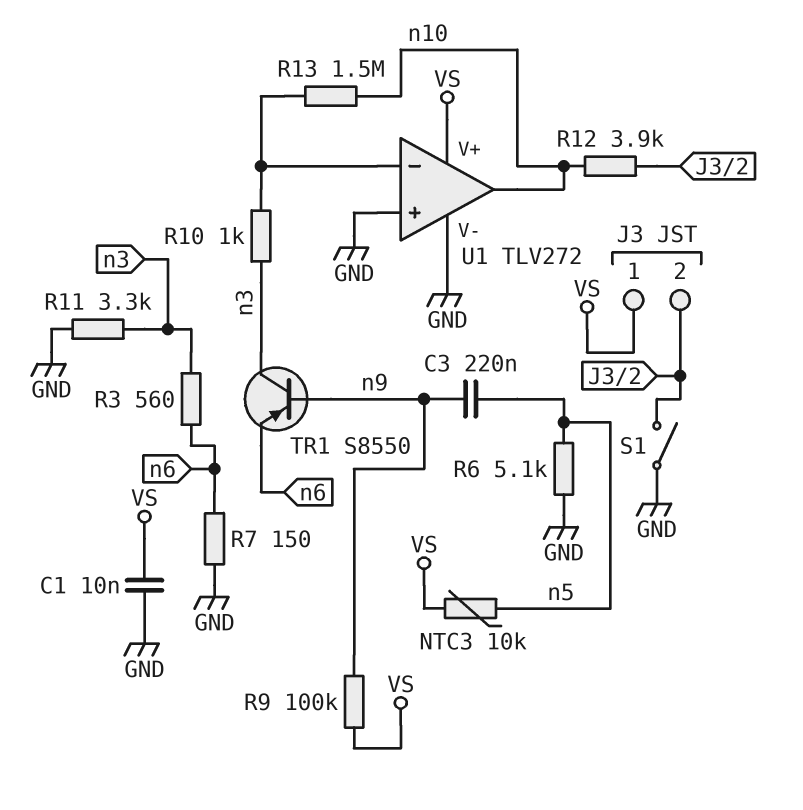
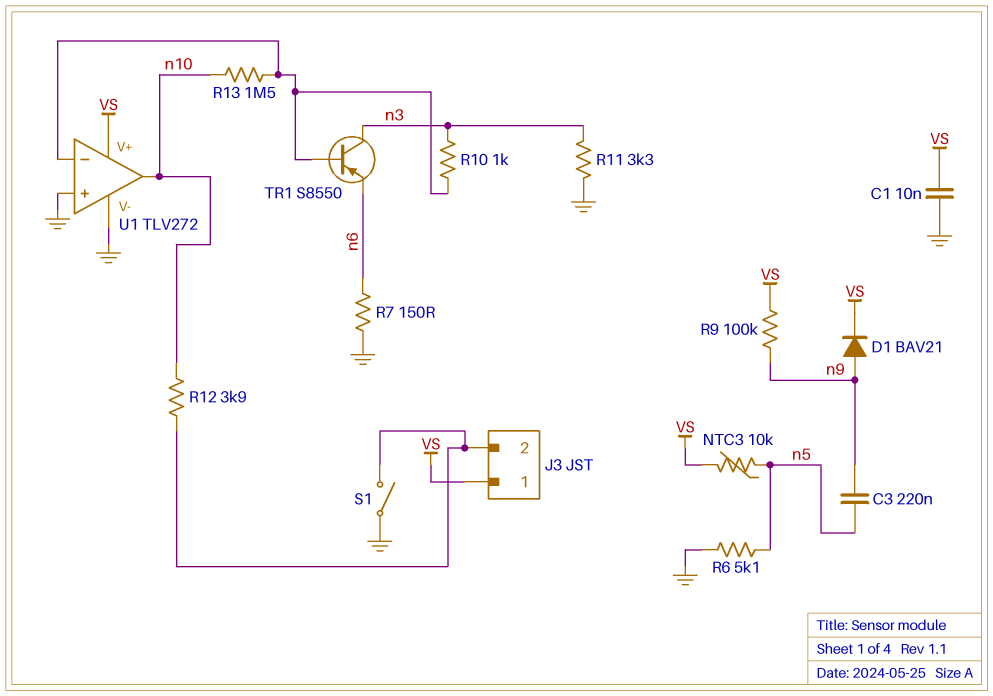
D1: none -> diode BAV21 (A n9, K VS)
R3: 560 (n3, n6) -> none
TR1: PNP S8550 (B n9, C n3, E n6) -> PNP S8550 (B U1/in-, C n3, E n6)

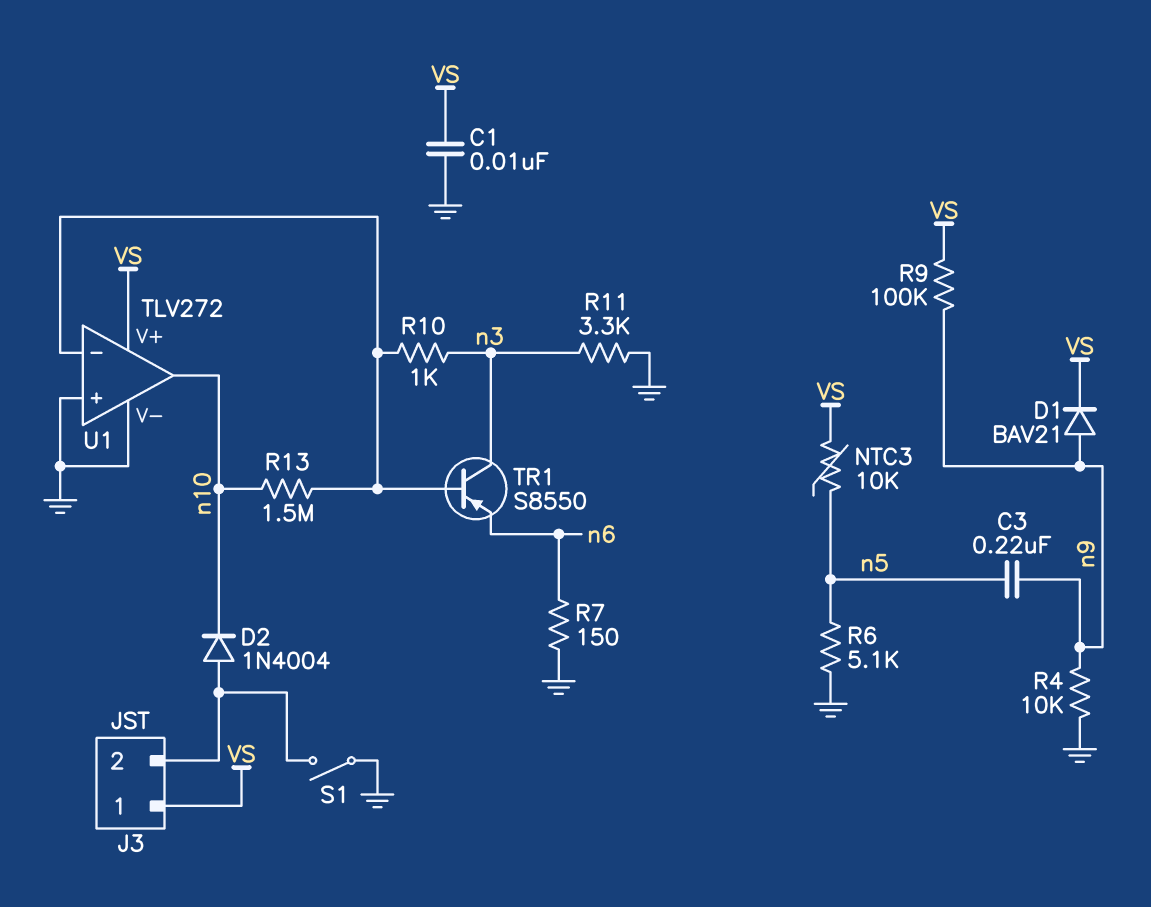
D2: none -> diode 1N4004 (A J3/2, K n10)
R4: none -> 10k (GND, n9)
R12: 3.9k (J3/2, n10) -> none

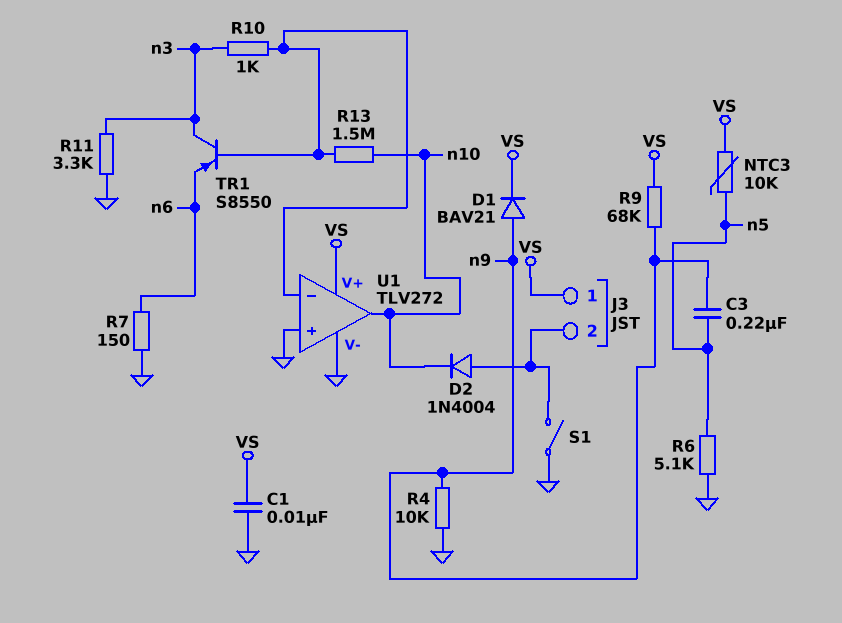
R9: 100k (VS, n9) -> 68k (VS, n9)

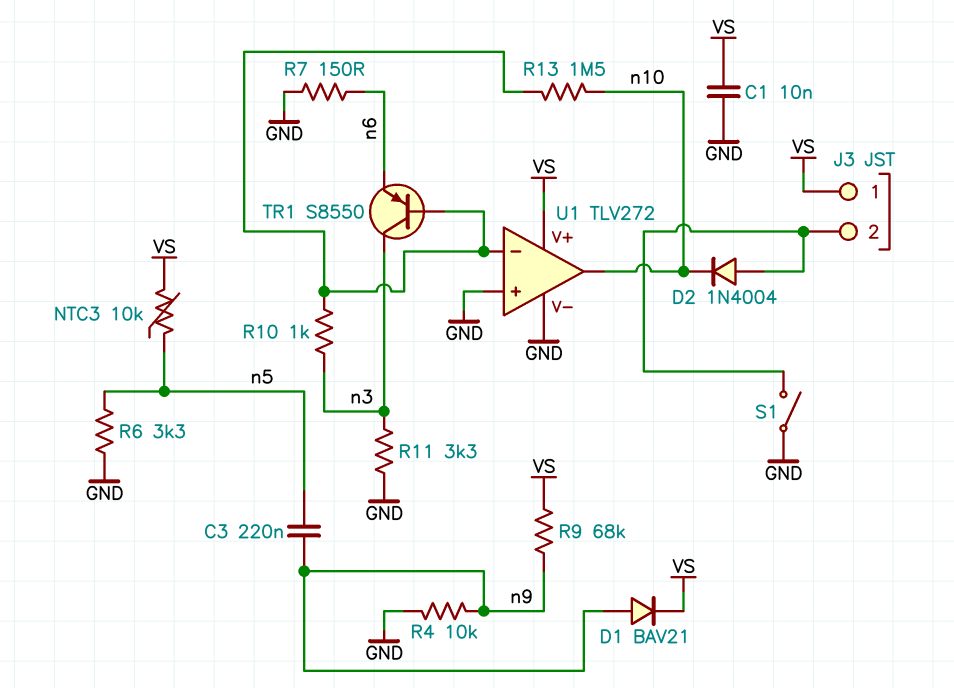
R6: 5.1k (GND, n5) -> 3.3k (GND, n5)

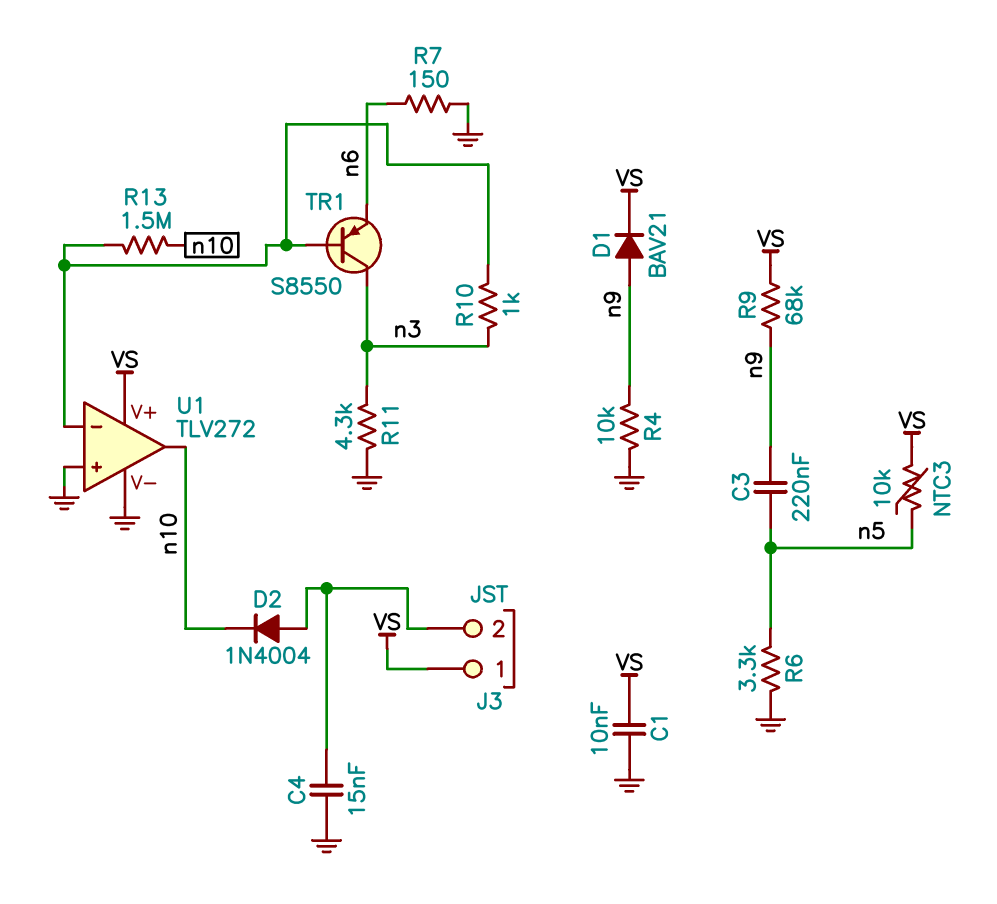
C4: none -> 15nF (GND, J3/2)
R11: 3.3k (GND, n3) -> 4.3k (GND, n3)
S1: switch (GND, J3/2) -> none

